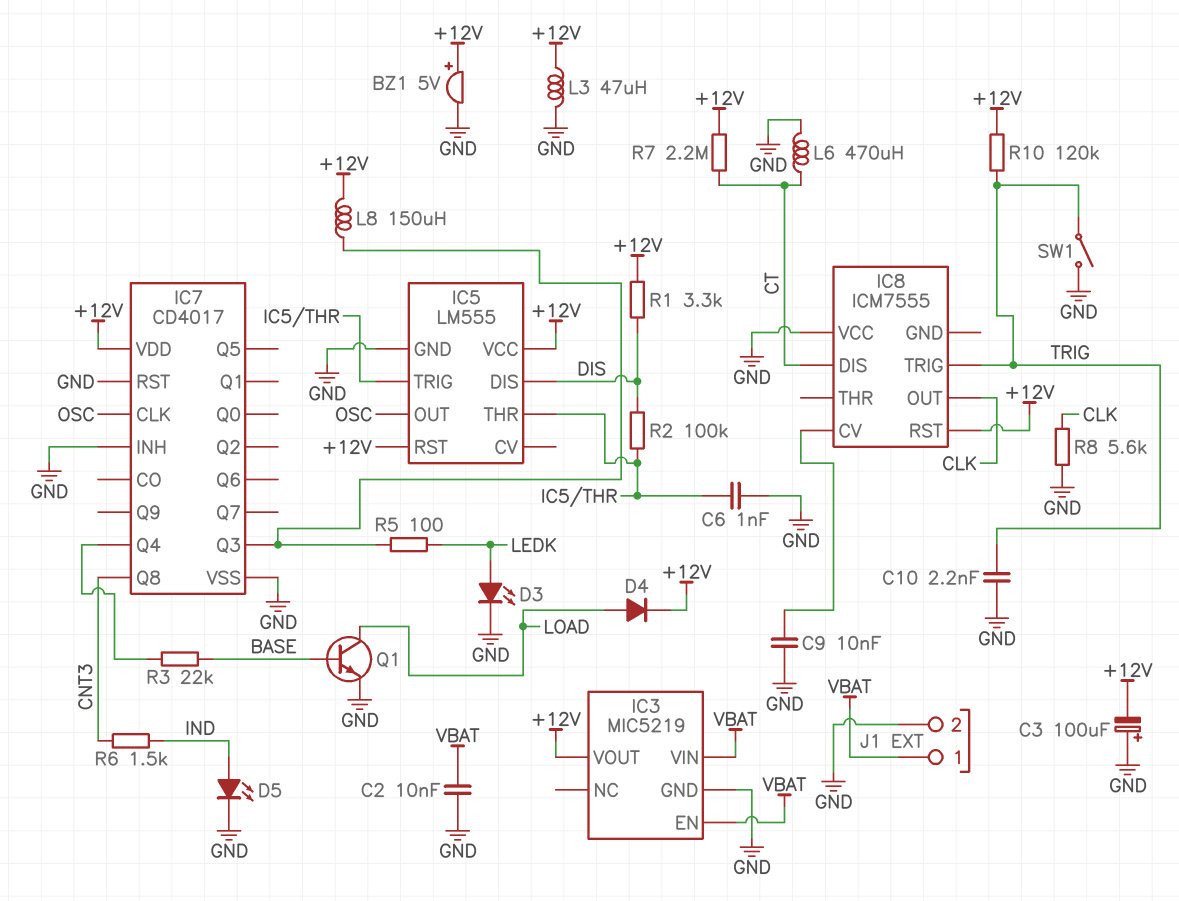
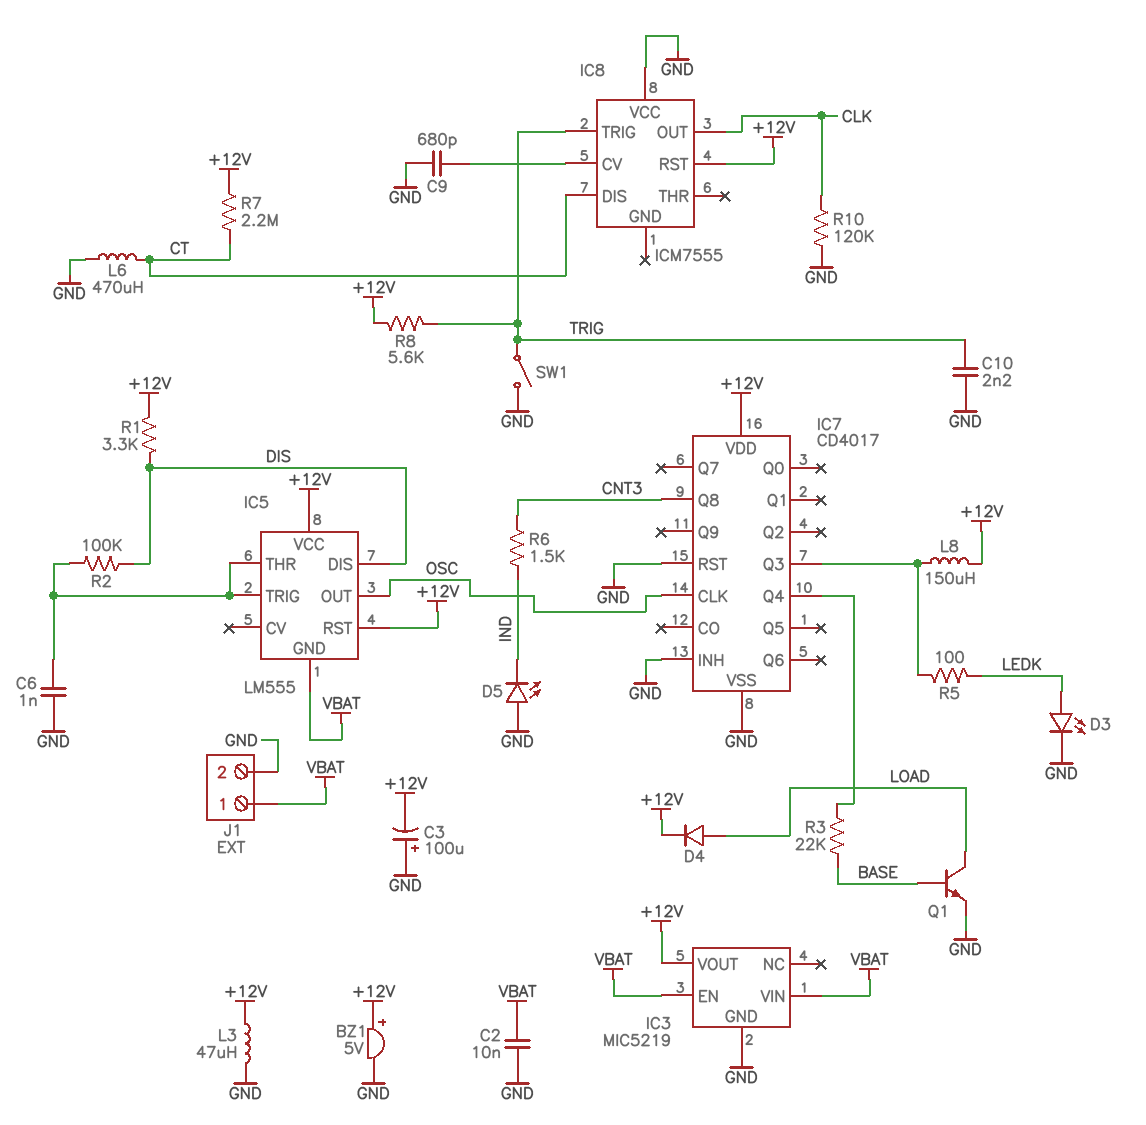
C9: 10nF (GND, IC8/CV) -> 680pF (GND, IC8/CV)
D5: LED (A IND, K GND) -> LED (A GND, K IND)
IC5 pin GND: GND -> VBAT
R8: 5.6k (CLK, GND) -> 5.6k (+12V, TRIG)
R10: 120k (+12V, TRIG) -> 120k (CLK, GND)

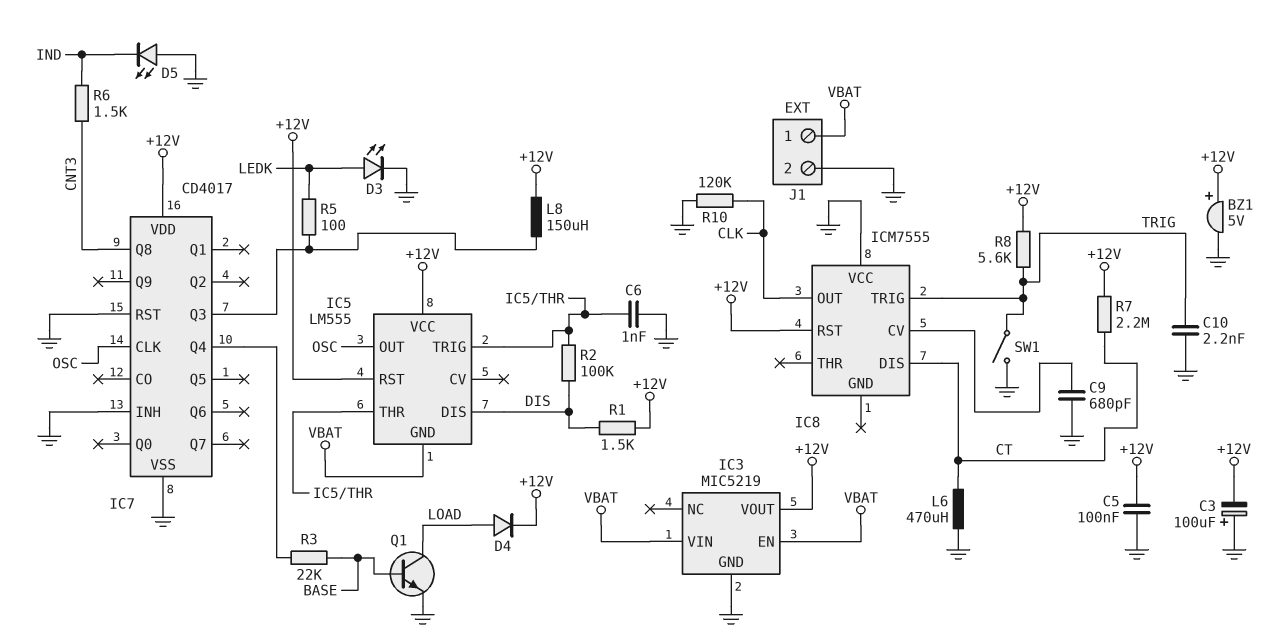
C2: 10nF (GND, VBAT) -> none
C5: none -> 100nF (+12V, GND)
L3: 47uH (+12V, GND) -> none
R1: 3.3k (+12V, DIS) -> 1.5k (+12V, DIS)

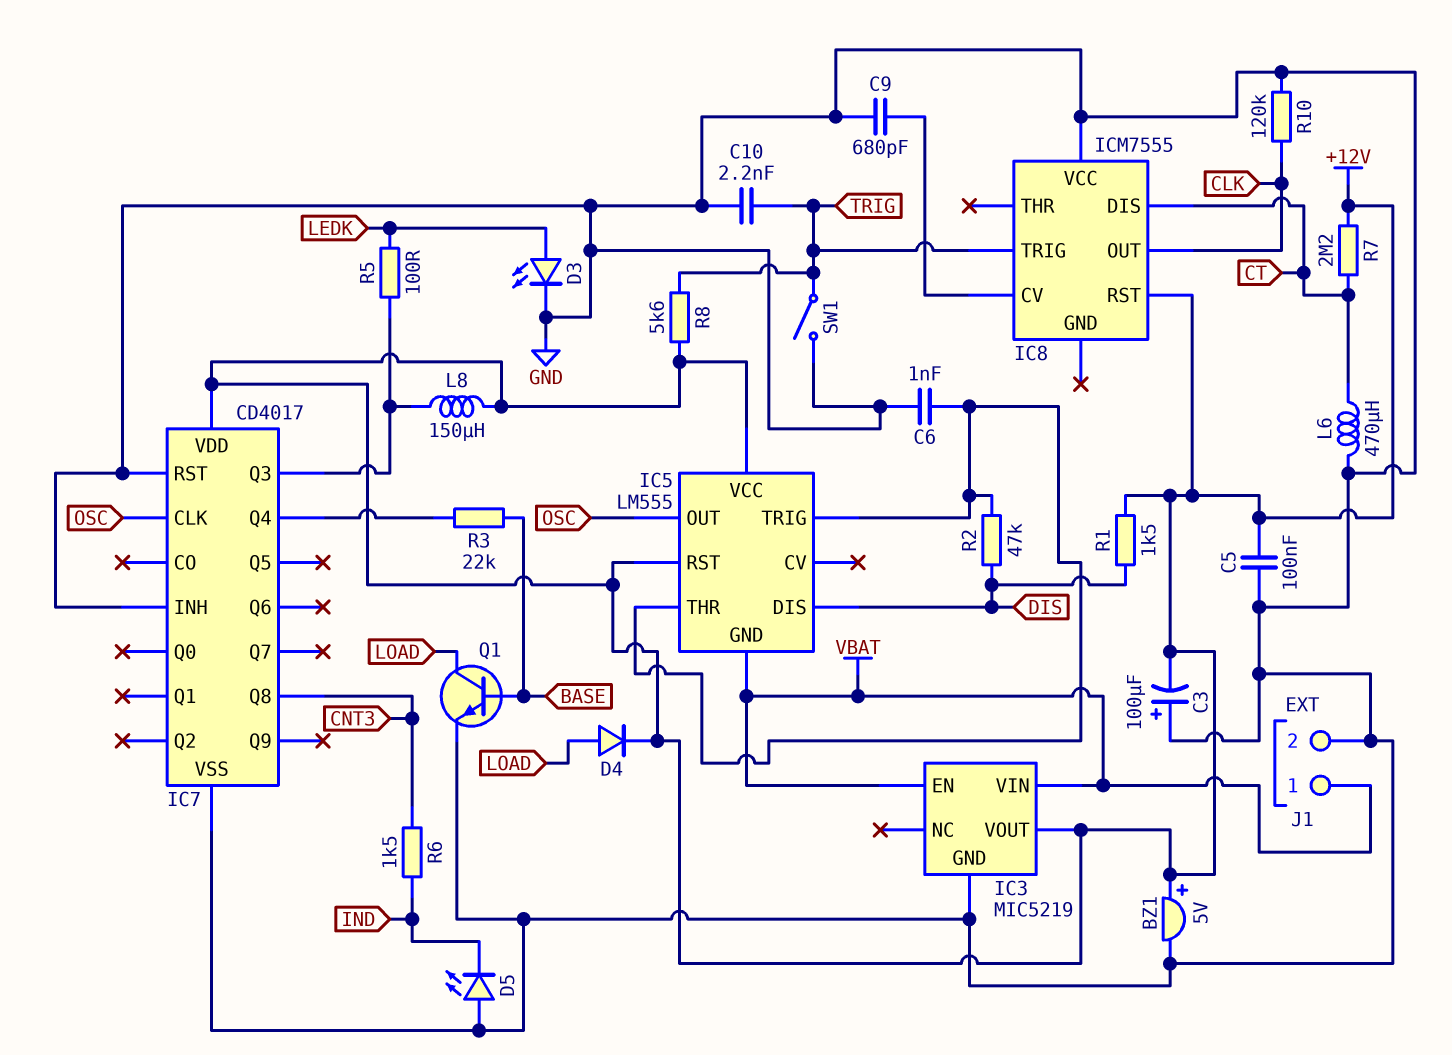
R2: 100k (DIS, IC5/THR) -> 47k (DIS, IC5/THR)

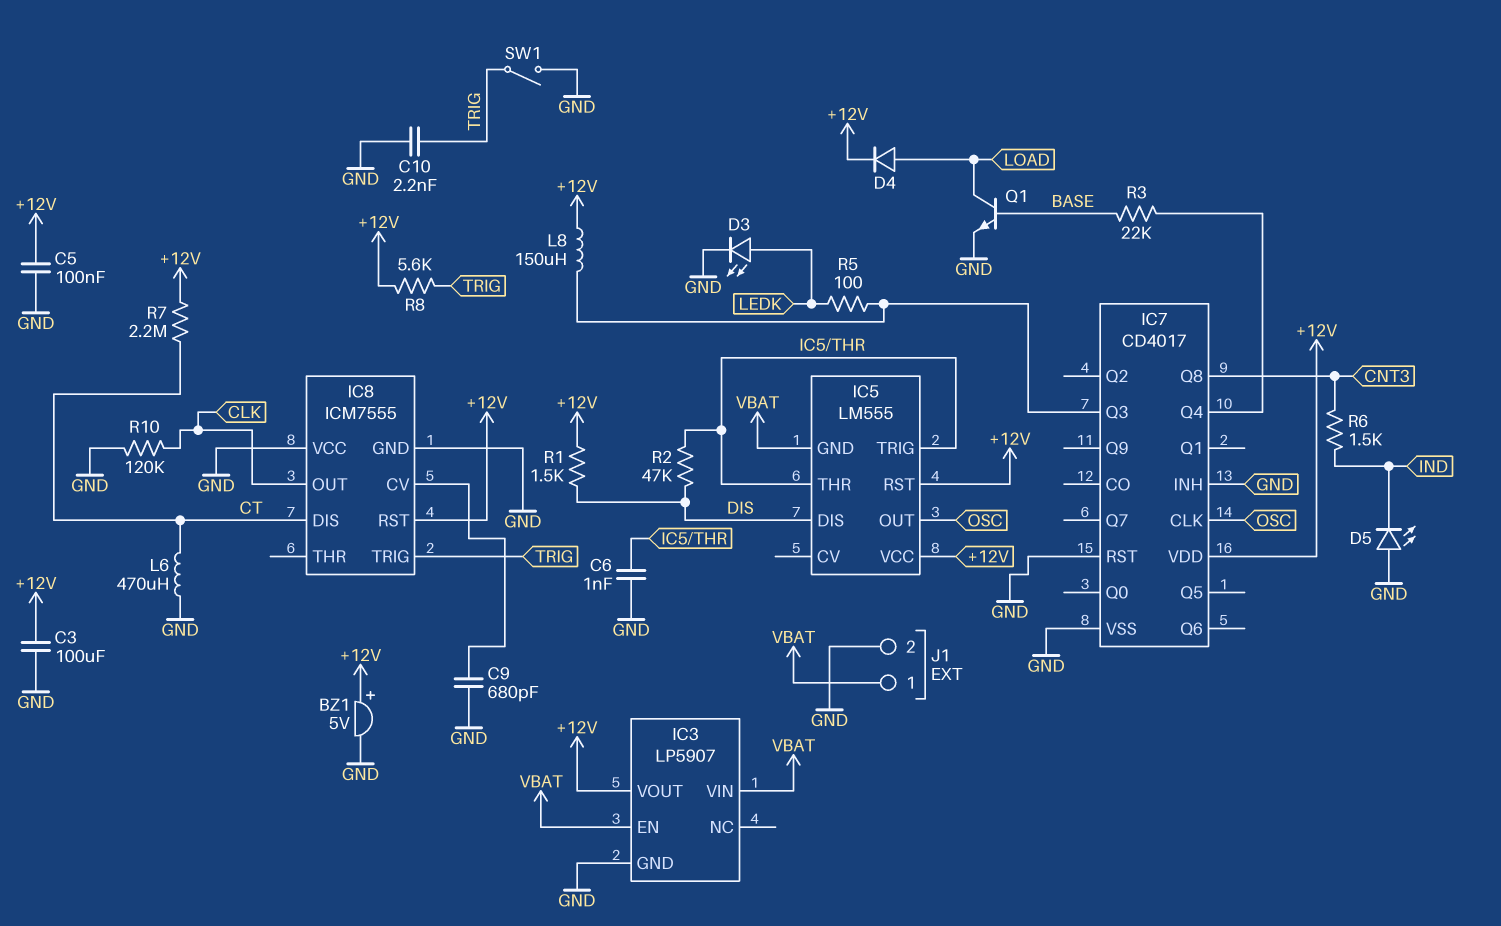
C3: 100uF (plus GND, minus +12V) -> 100uF (+12V, GND)
IC3: MIC5219 -> LP5907
IC8 pin GND: none -> GND

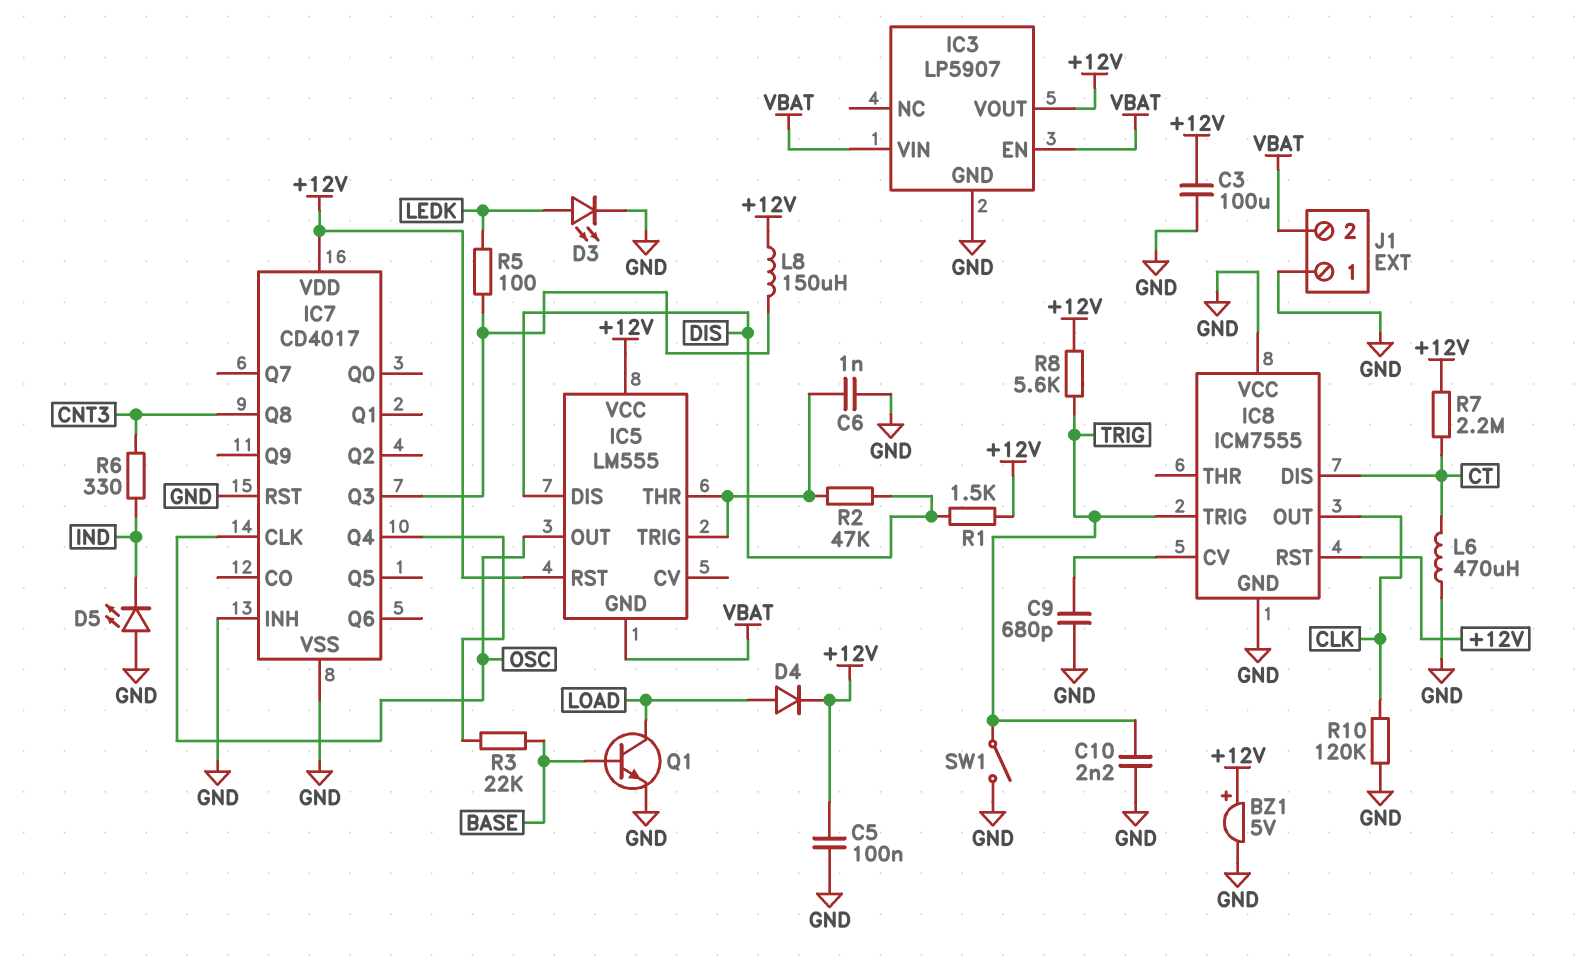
J1 pin 1: VBAT -> GND
J1 pin 2: GND -> VBAT
R6: 1.5k (CNT3, IND) -> 330 (CNT3, IND)

